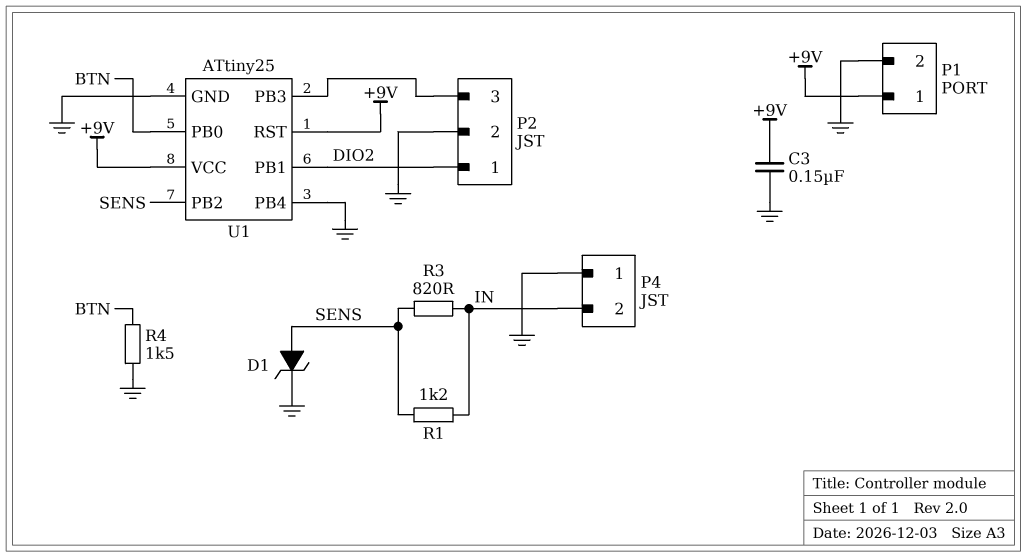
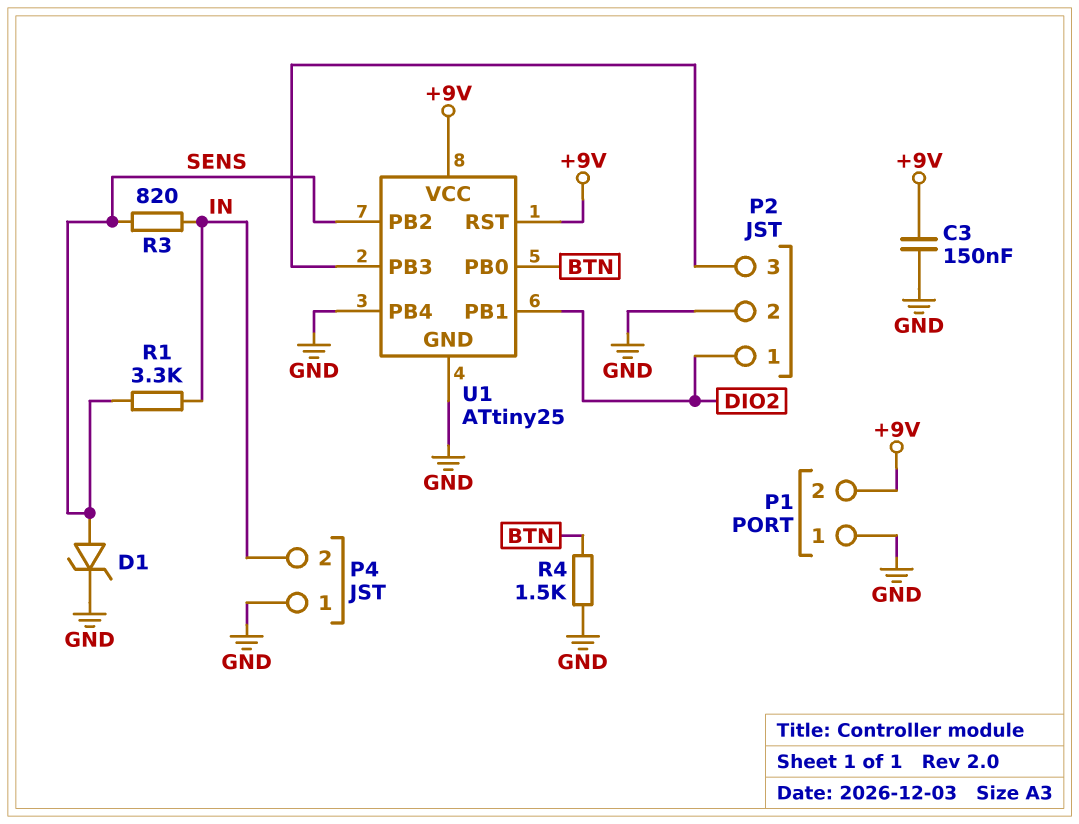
P1 pin 1: +9V -> GND
P1 pin 2: GND -> +9V
R1: 1.2k (IN, SENS) -> 3.3k (IN, SENS)

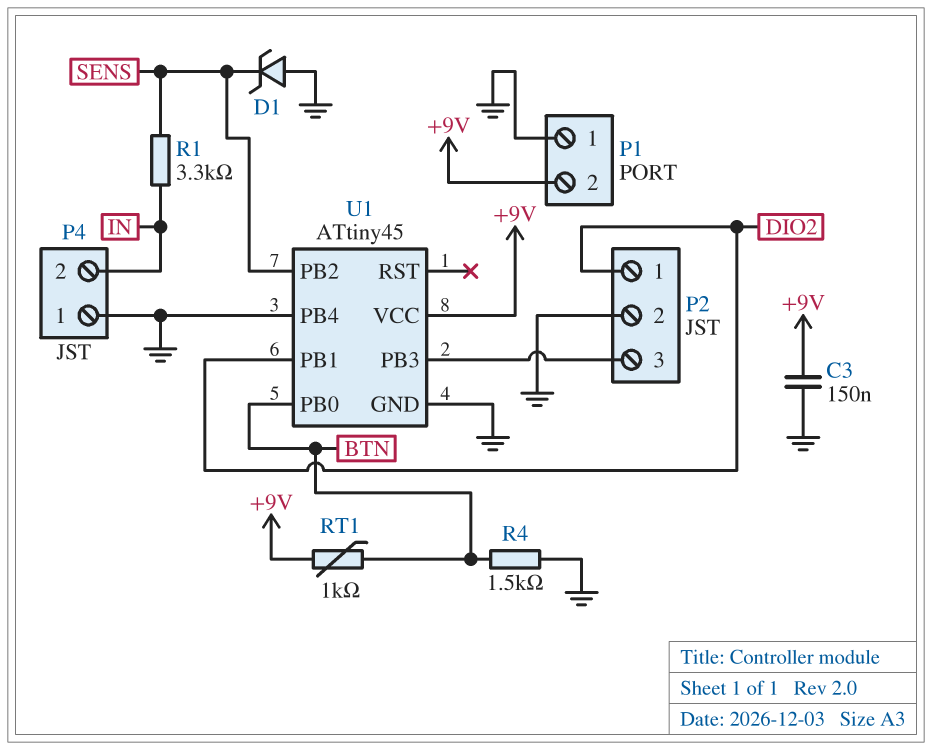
D1: zener (A SENS, K GND) -> zener (A GND, K SENS)
R3: 820 (IN, SENS) -> none
RT1: none -> 1k (+9V, BTN)
U1: ATtiny25 -> ATtiny45
U1 pin RST: +9V -> none

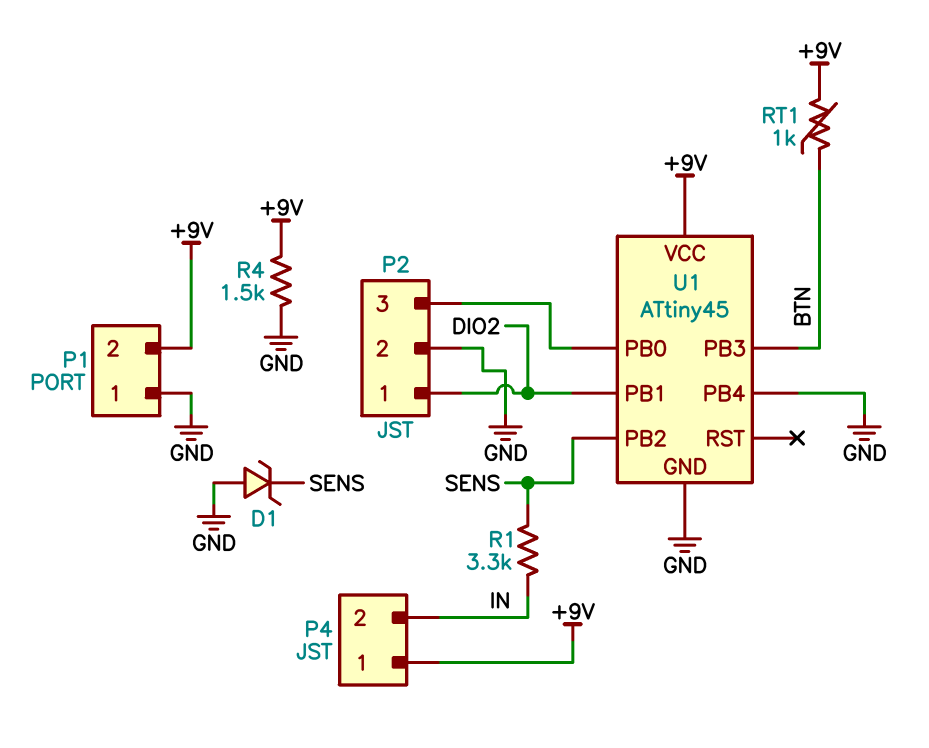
C3: 150nF (+9V, GND) -> none
P4 pin 1: GND -> +9V
R4: 1.5k (BTN, GND) -> 1.5k (+9V, GND)
U1 pin PB0: BTN -> P2/3
U1 pin PB3: P2/3 -> BTN

